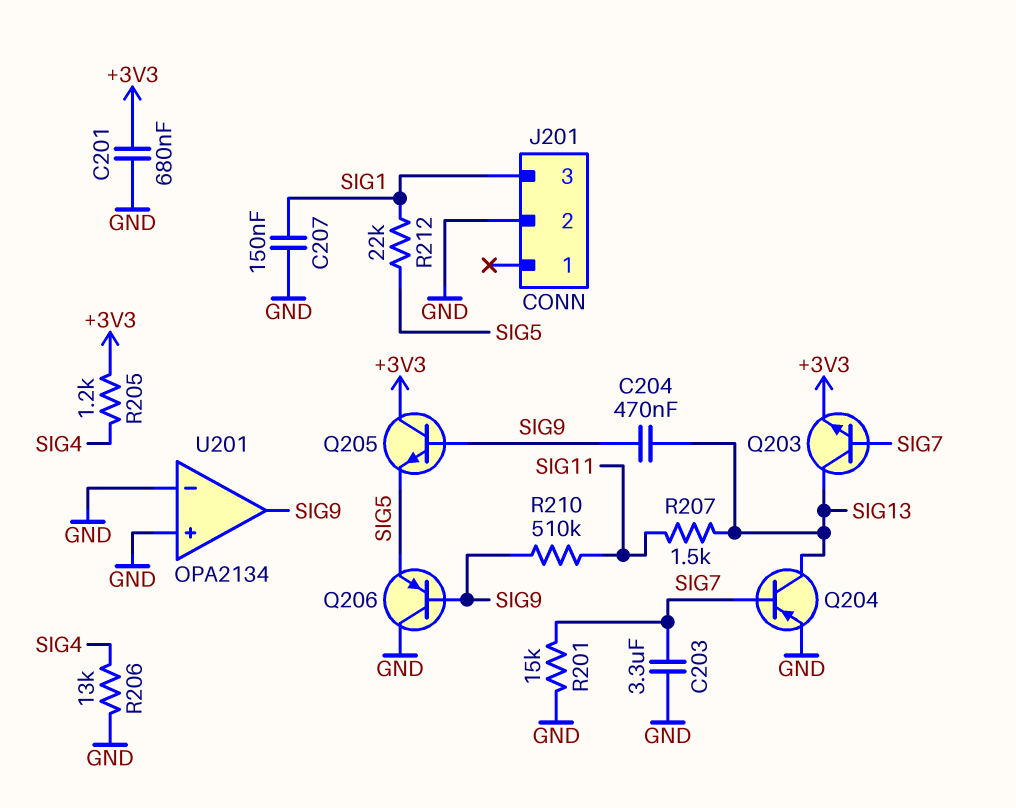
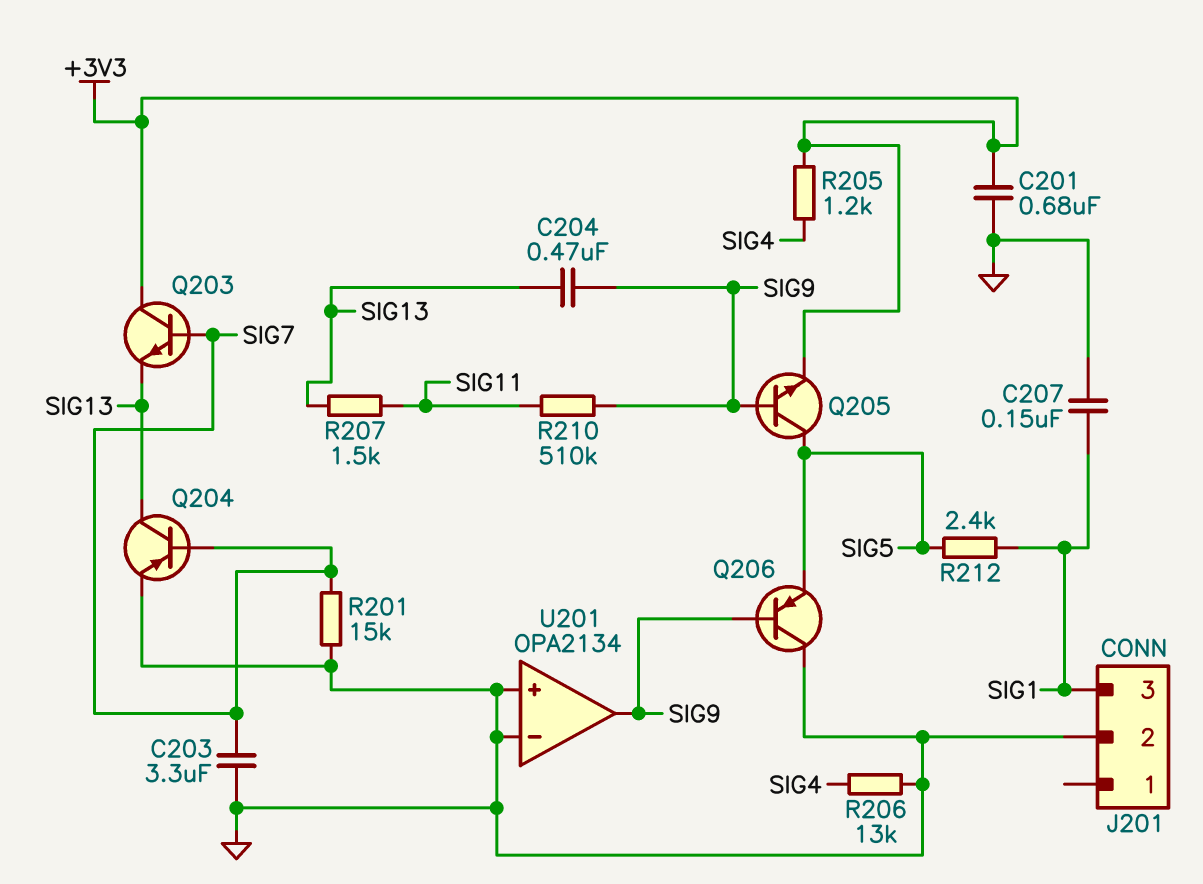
Q203: NPN (B SIG7, C SIG13, E +3V3) -> NPN (B SIG7, C +3V3, E SIG13)
Q205: NPN (B SIG9, C +3V3, E SIG5) -> NPN (B SIG9, C SIG5, E +3V3)
R212: 22k (SIG1, SIG5) -> 2.4k (SIG1, SIG5)

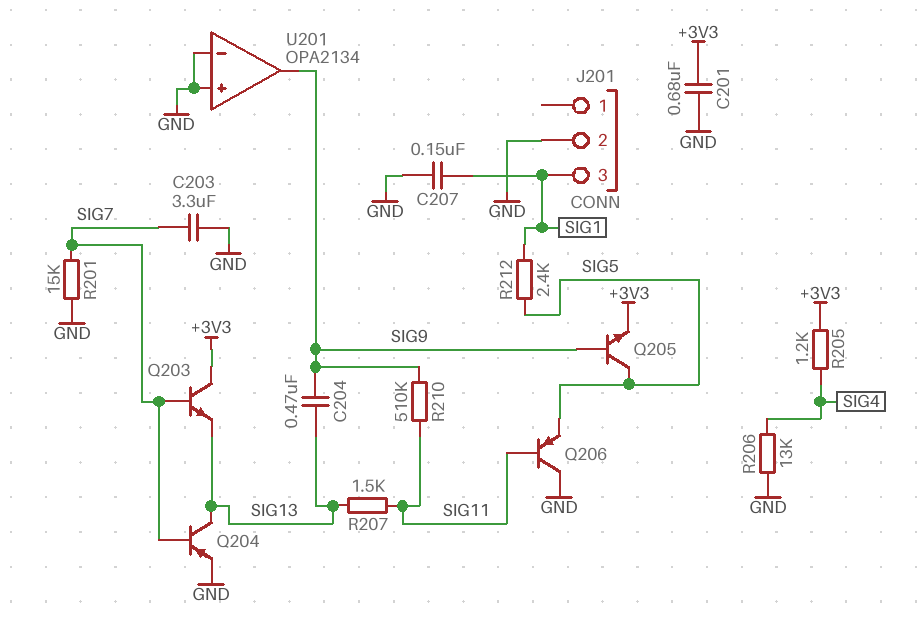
Q206: PNP (B SIG9, C GND, E SIG5) -> PNP (B SIG11, C GND, E SIG5)

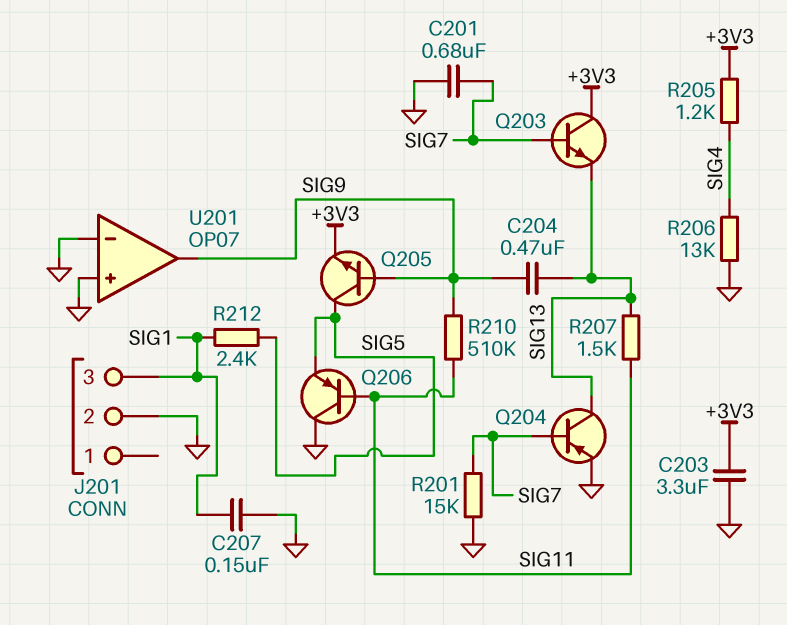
C201: 680nF (+3V3, GND) -> 680nF (GND, SIG7)
C203: 3.3uF (GND, SIG7) -> 3.3uF (+3V3, GND)
U201: OPA2134 -> OP07

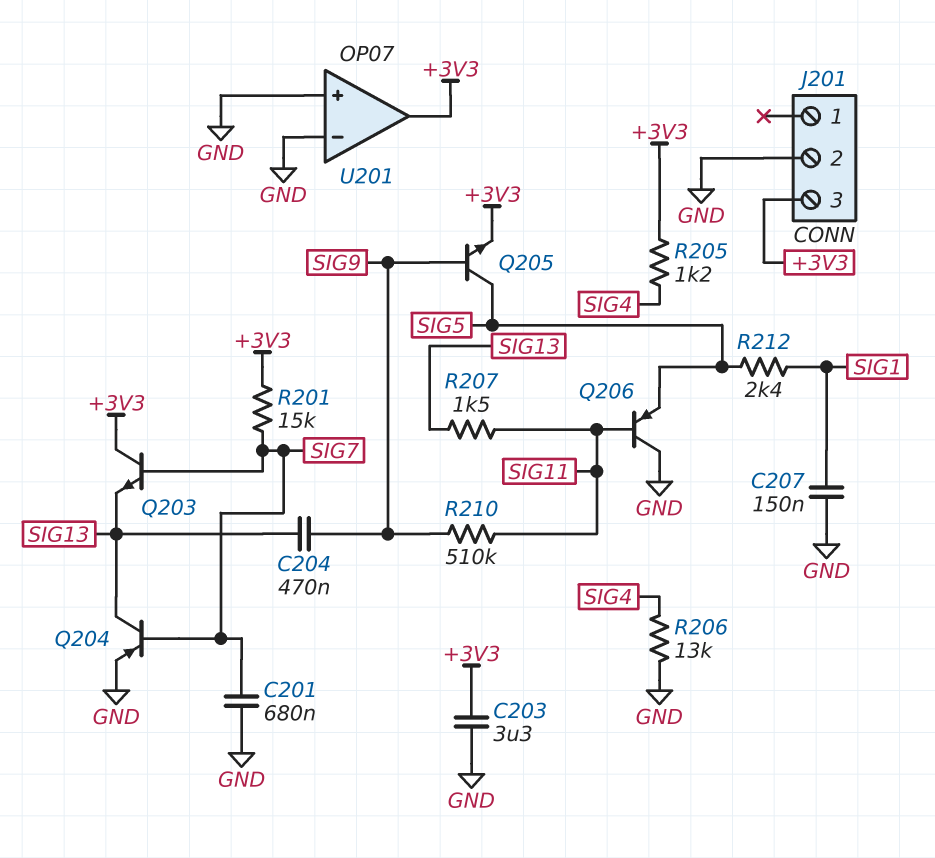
J201 pin 3: SIG1 -> +3V3
R201: 15k (GND, SIG7) -> 15k (+3V3, SIG7)
U201 pin out: SIG9 -> +3V3

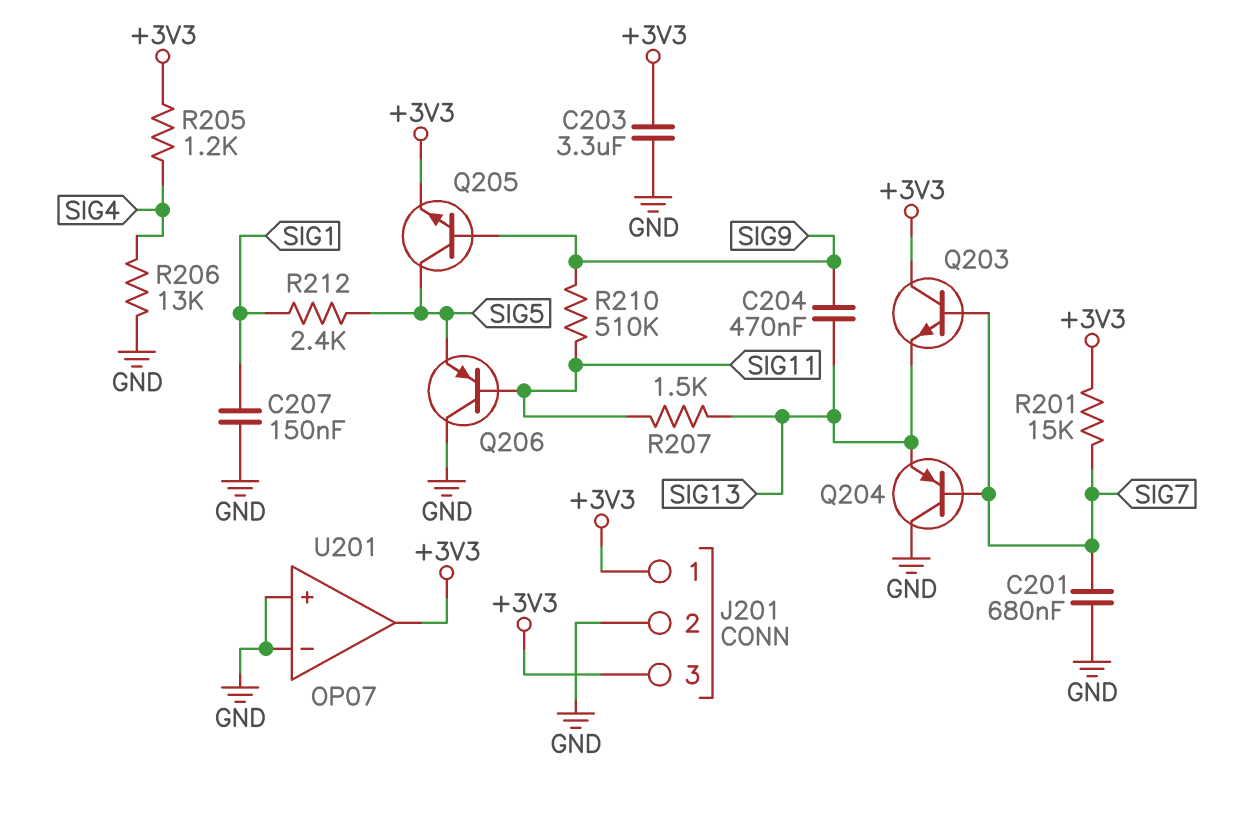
J201 pin 1: none -> +3V3
Q204: PNP (B SIG7, C SIG13, E GND) -> PNP (B SIG7, C GND, E SIG13)

